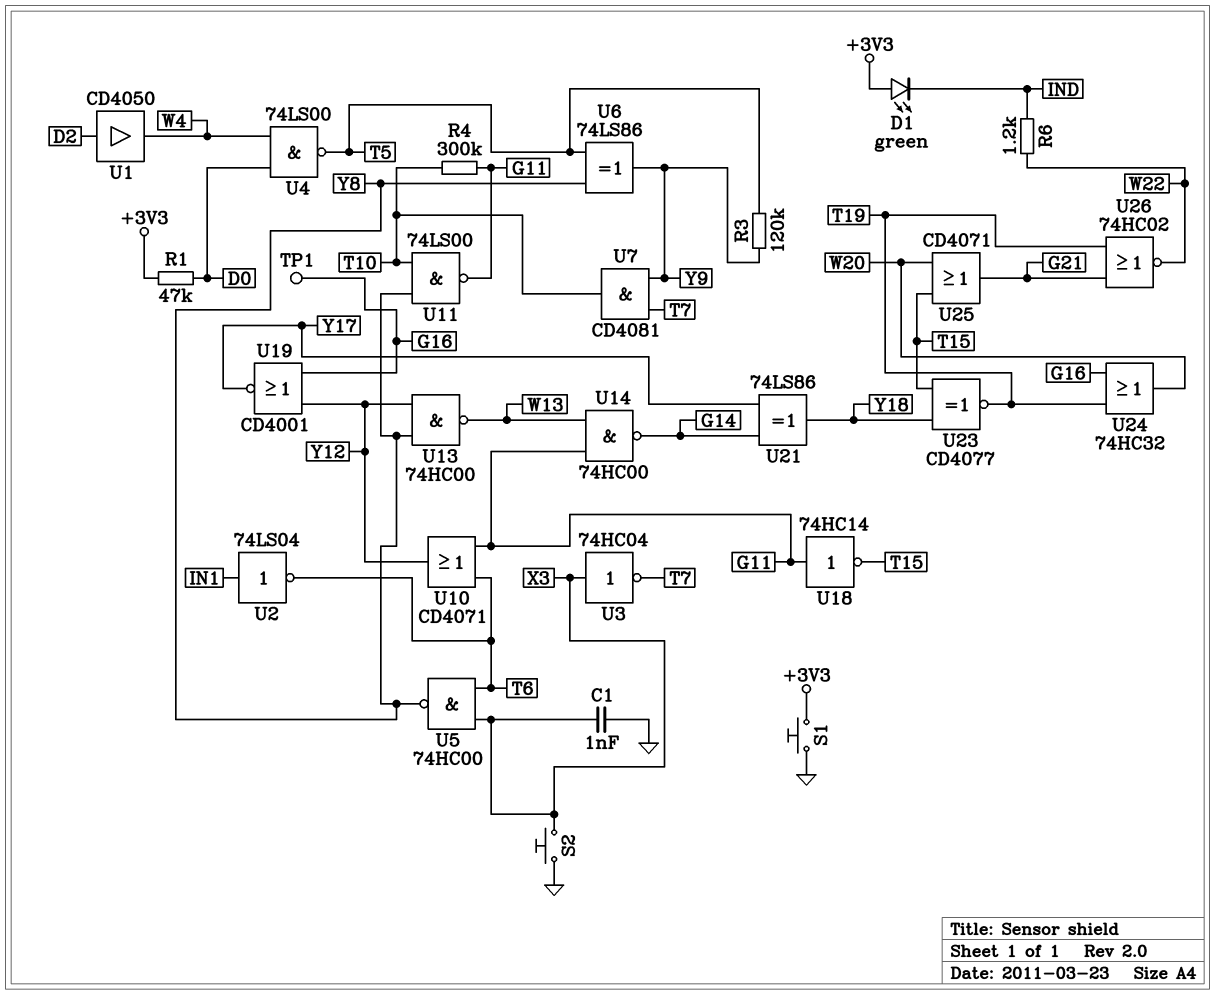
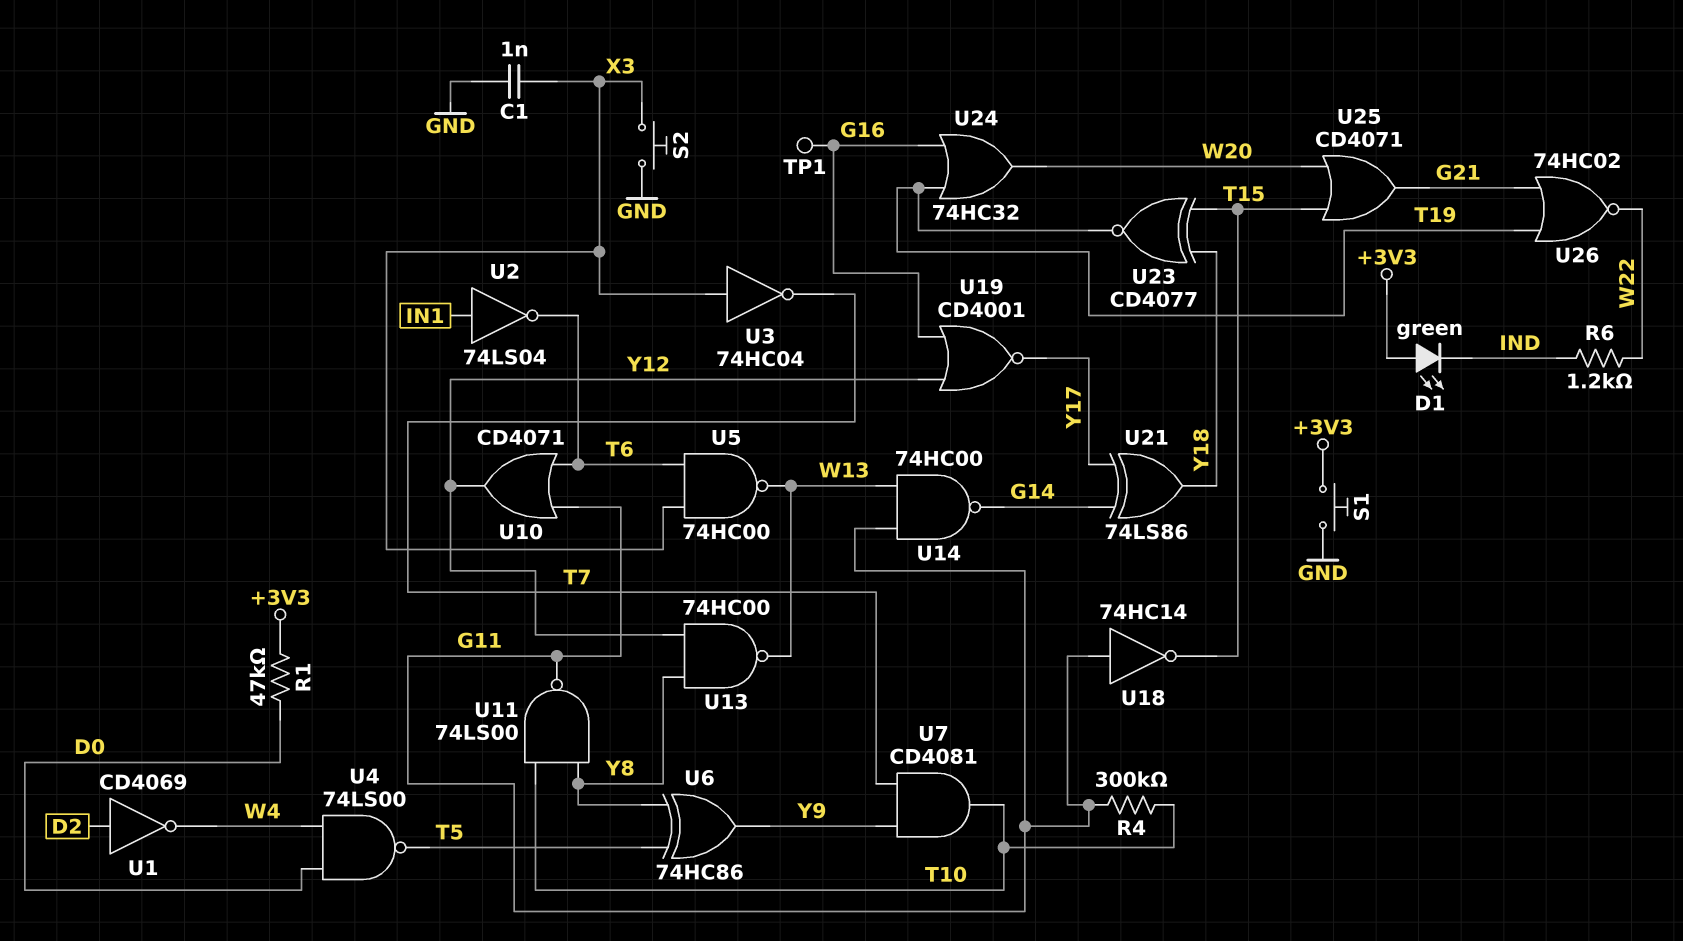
R3: 120k (T5, Y9) -> none
U1: buffer CD4050 (in D2, out W4) -> NOT CD4069 (in D2, out W4)
U5: NAND 74HC00 (in T6, in X3, out Y8) -> NAND 74HC00 (in T6, in X3, out W13)
U6: XOR 74LS86 (in T5, in Y8, out Y9) -> XOR 74HC86 (in T5, in Y8, out Y9)

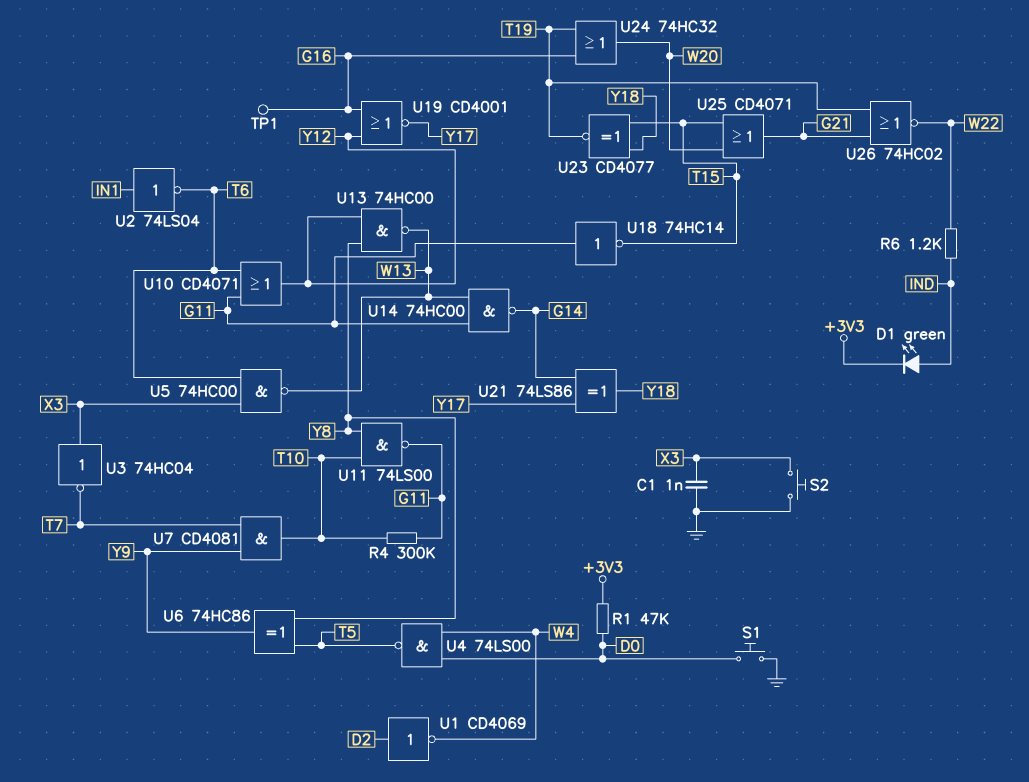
D1: LED green (A +3V3, K IND) -> LED green (A IND, K +3V3)
S1: button (+3V3, GND) -> button (D0, GND)

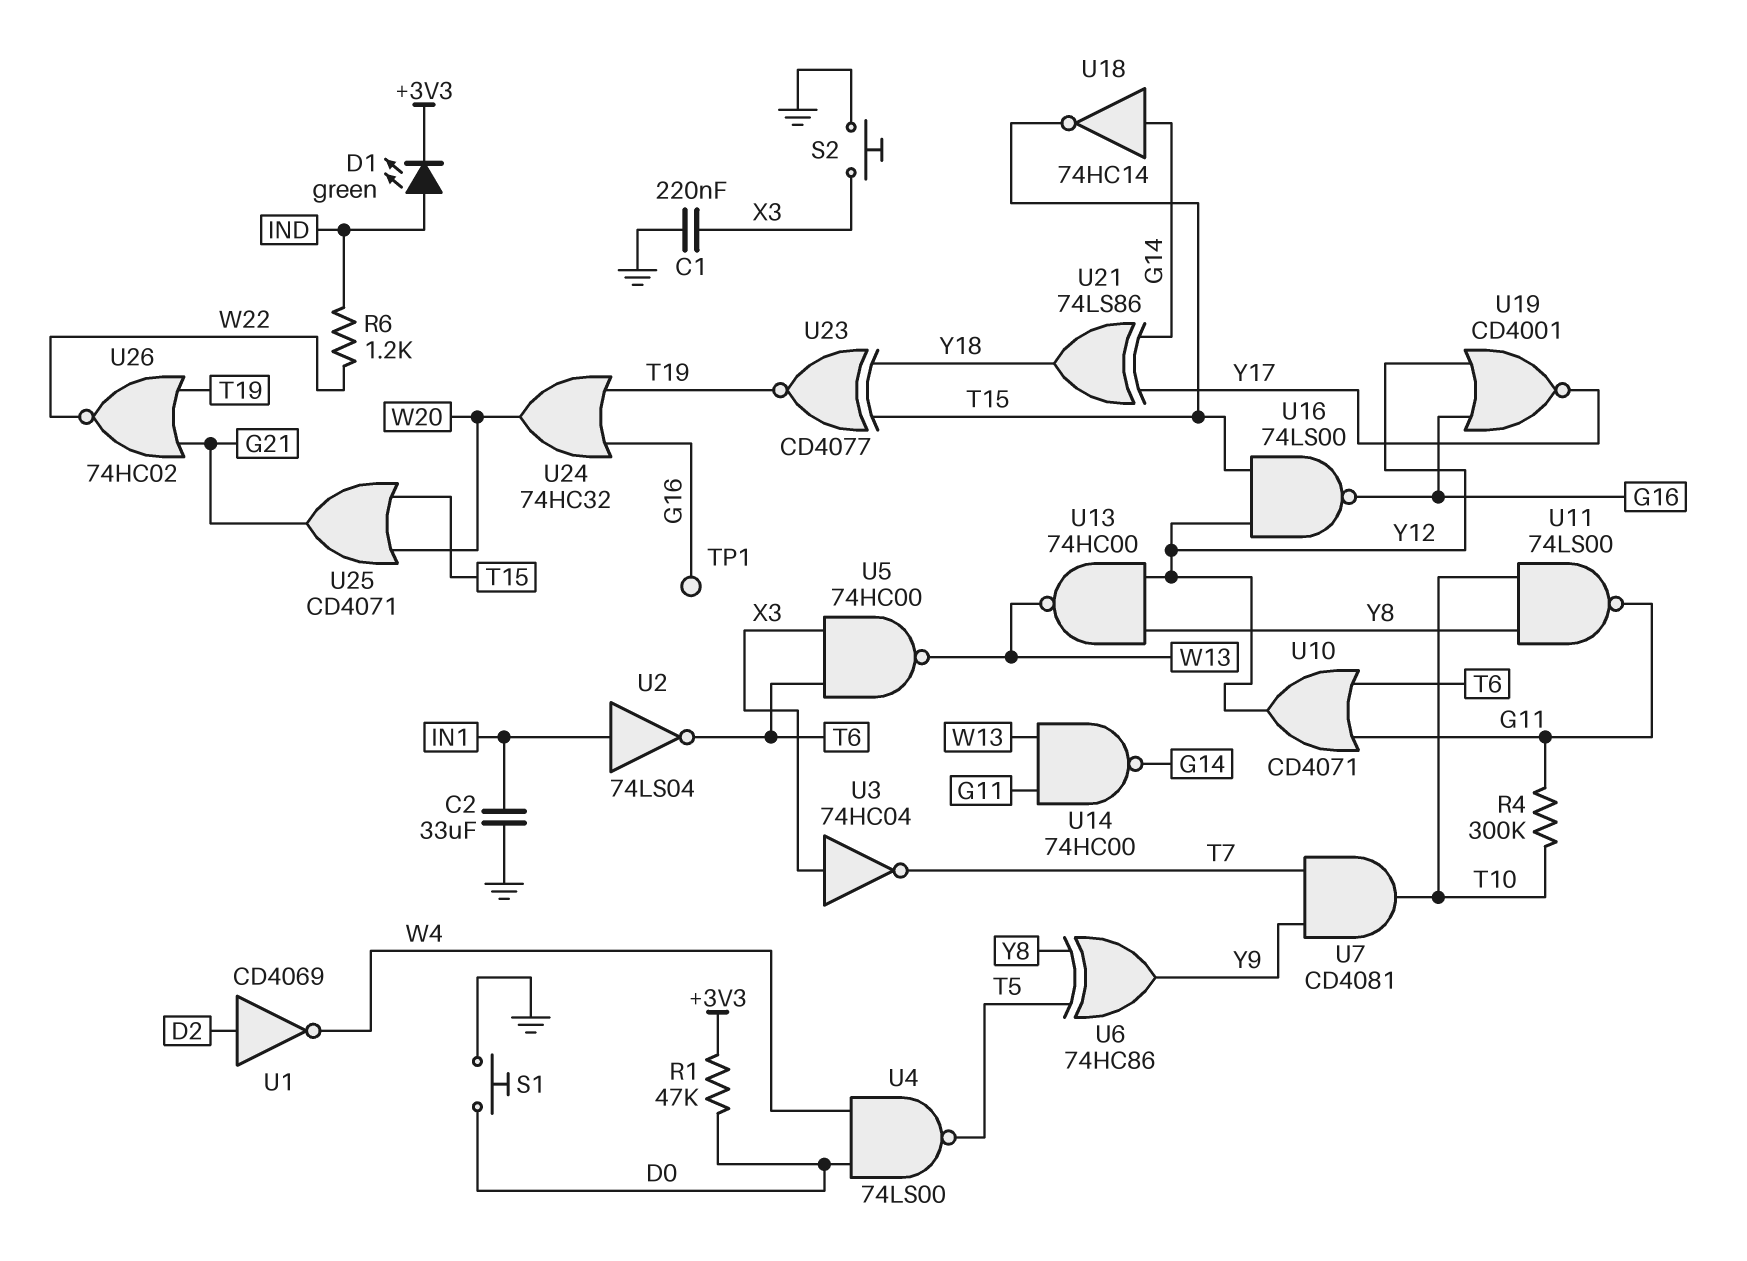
C1: 1nF (GND, X3) -> 220nF (GND, X3)
C2: none -> 33uF (GND, IN1)
U16: none -> NAND 74LS00 (in T15, in Y12, out G16)
U18: NOT 74HC14 (in G11, out T15) -> NOT 74HC14 (in G14, out T15)

